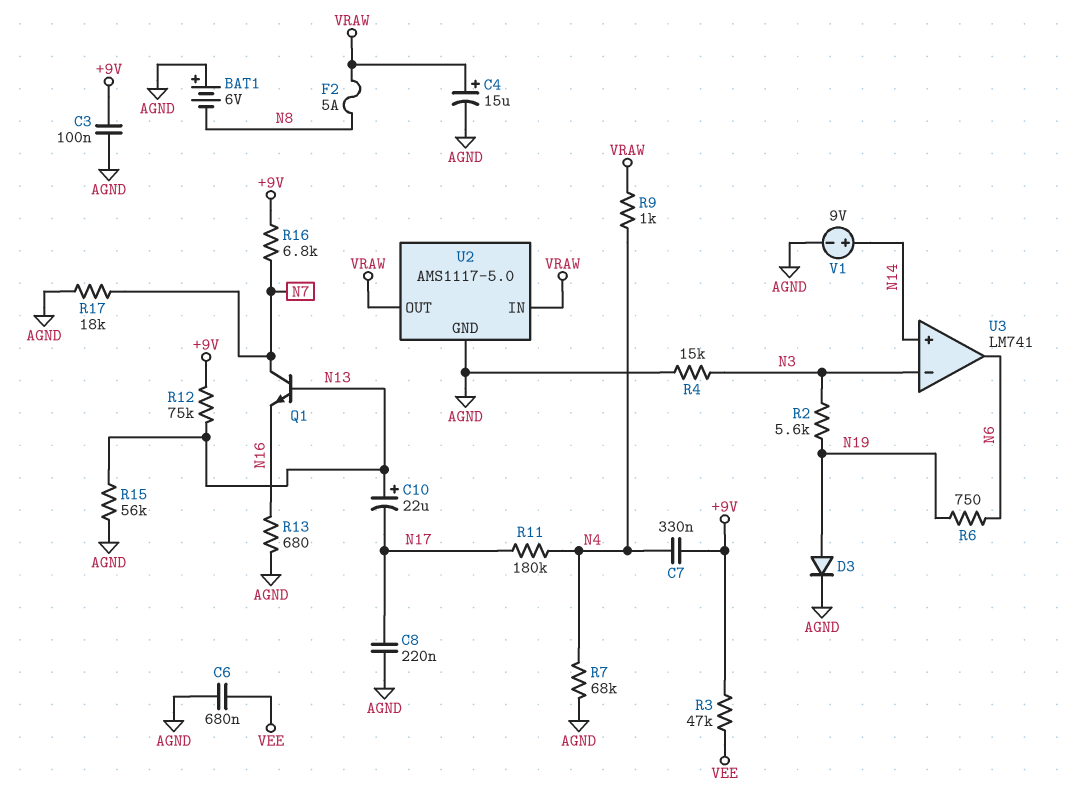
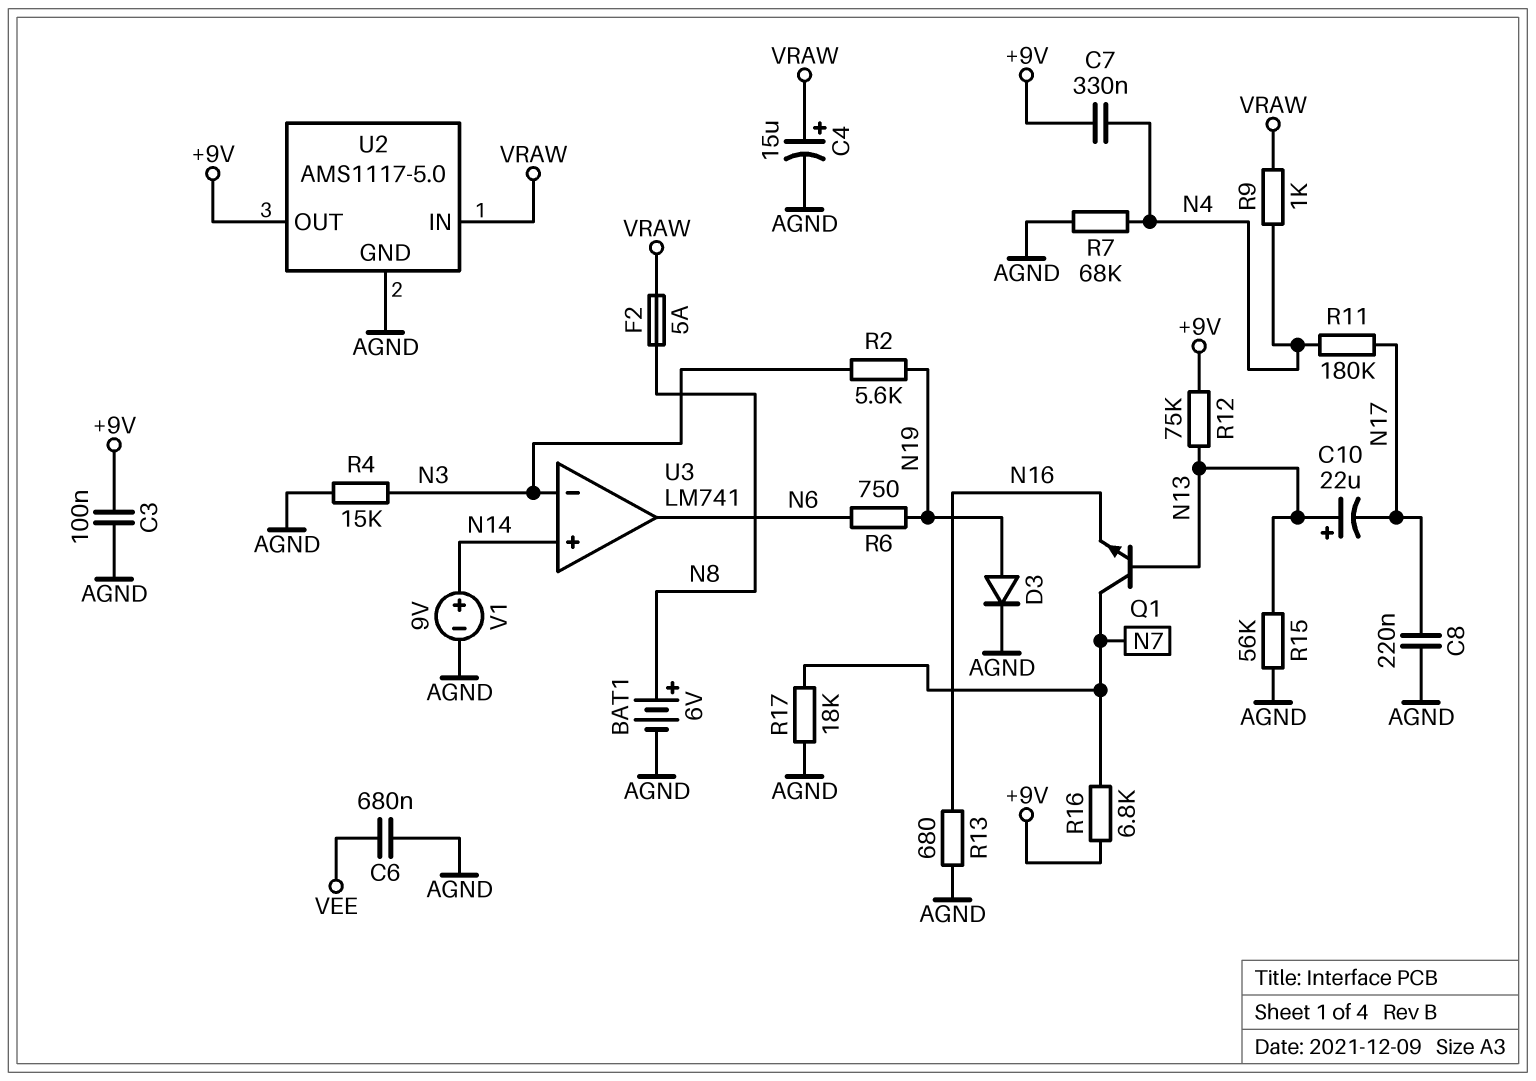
BAT1: 6V (plus AGND, minus N8) -> 6V (plus N8, minus AGND)
R3: 47k (+9V, VEE) -> none
U2 pin OUT: VRAW -> +9V

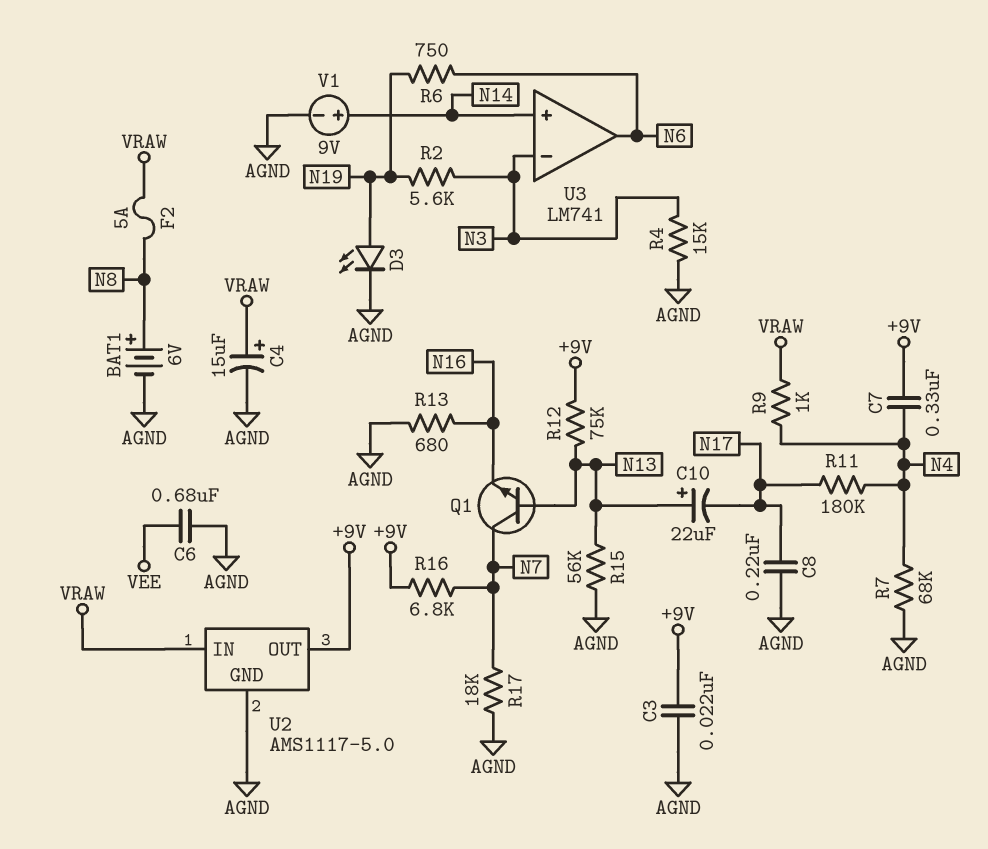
C3: 100nF (+9V, AGND) -> 22nF (+9V, AGND)
D3: diode (A N19, K AGND) -> LED (A N19, K AGND)

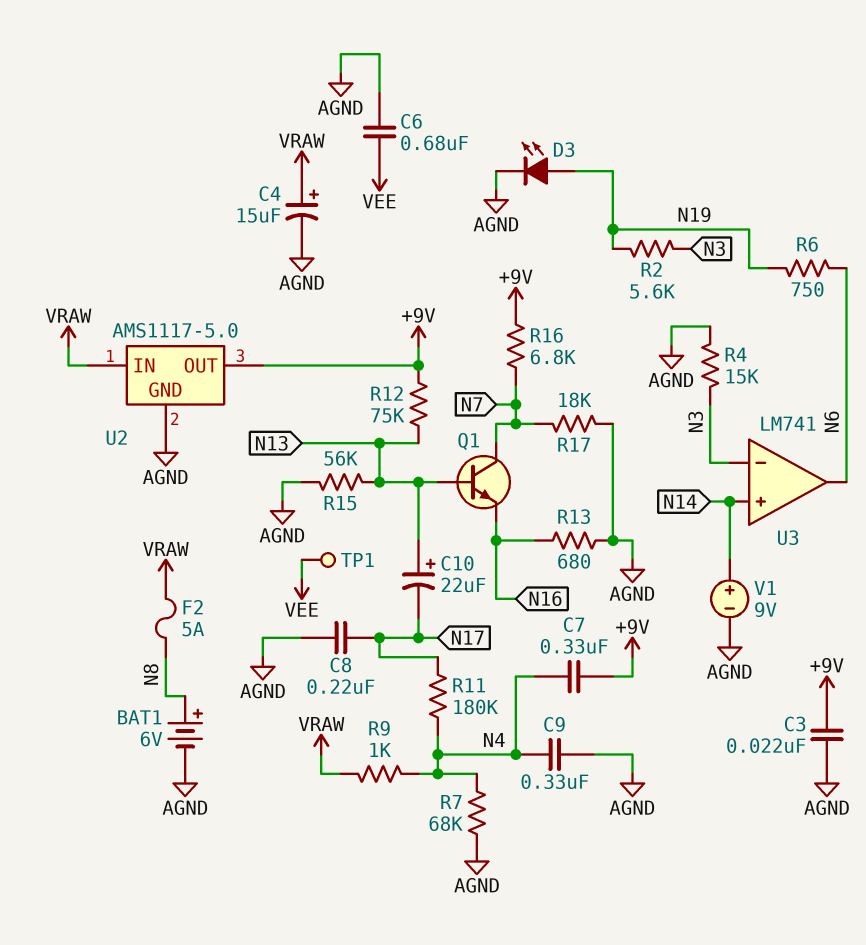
C9: none -> 330nF (AGND, N4)
TP1: none -> test point (VEE)

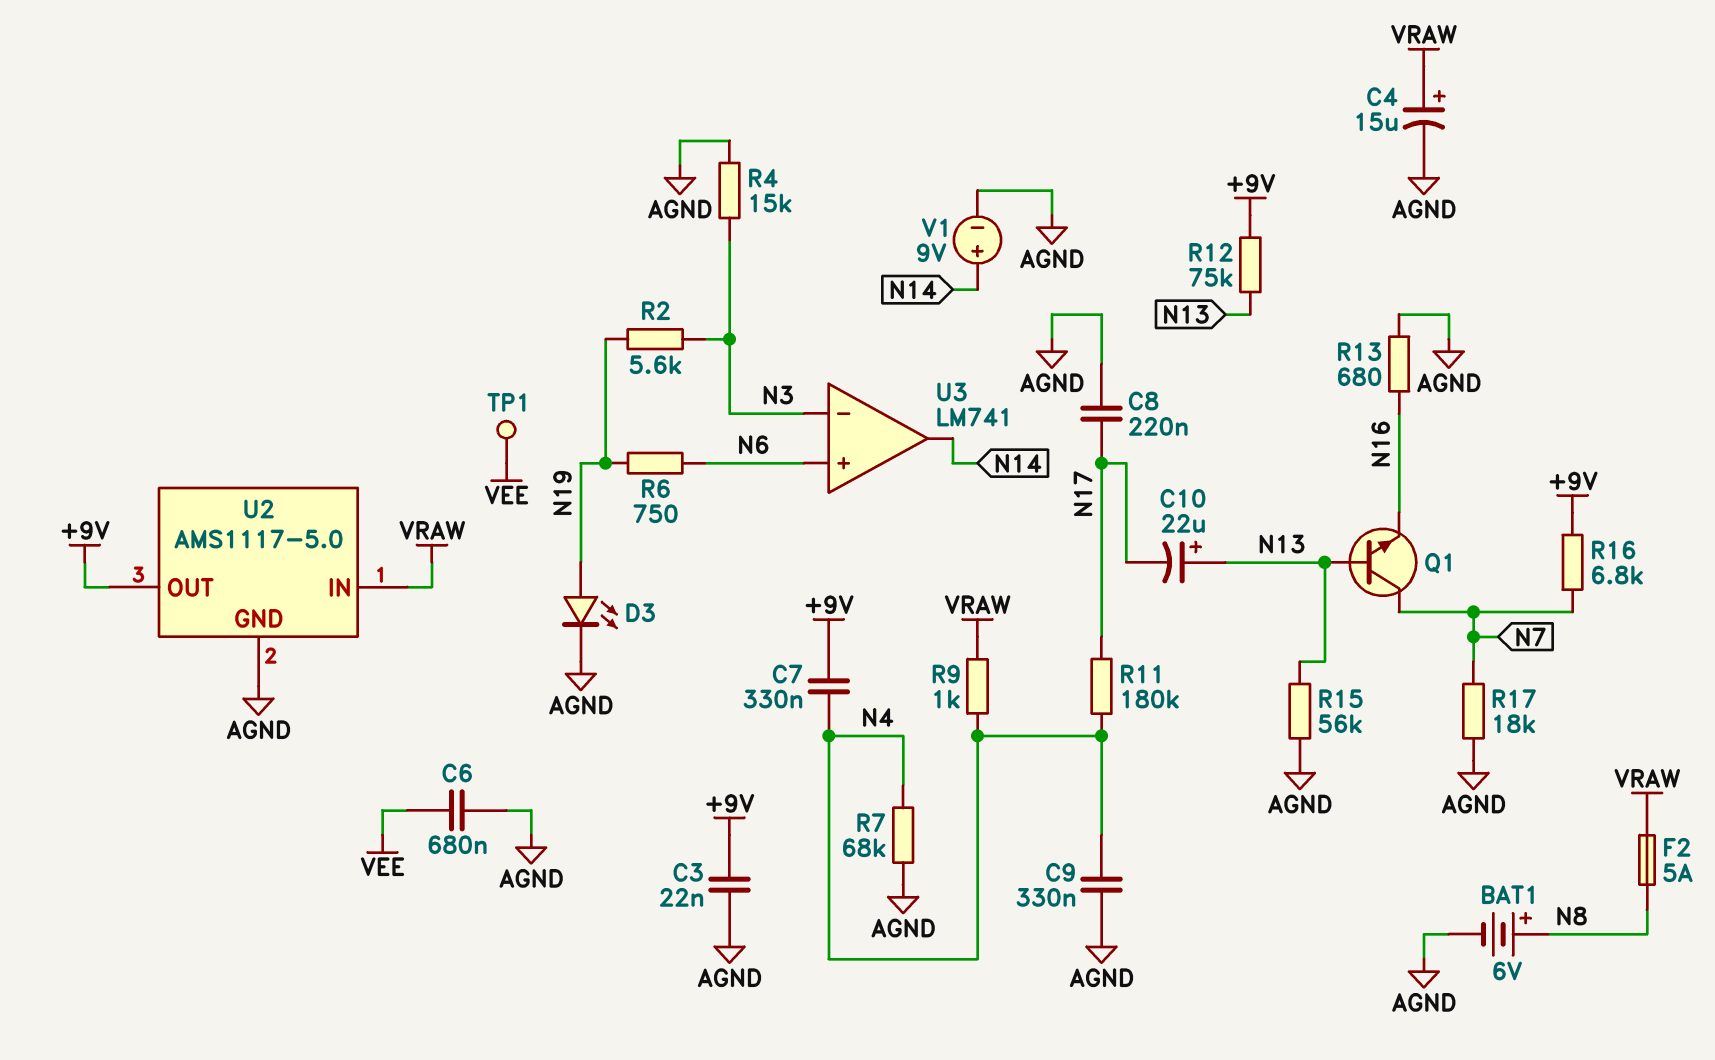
U3 pin in+: N14 -> N6
U3 pin out: N6 -> N14

